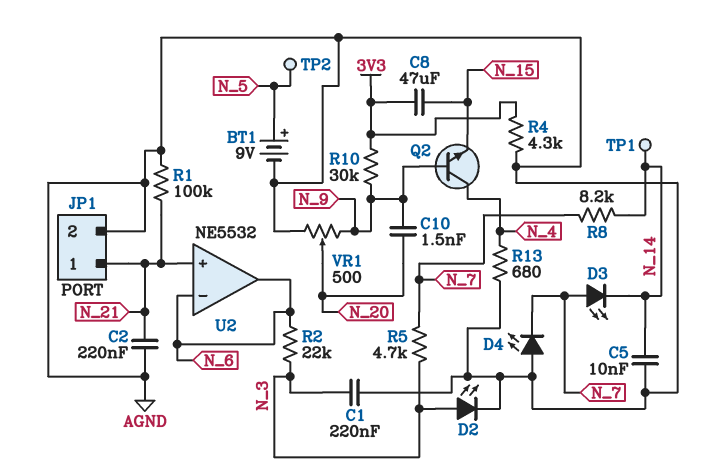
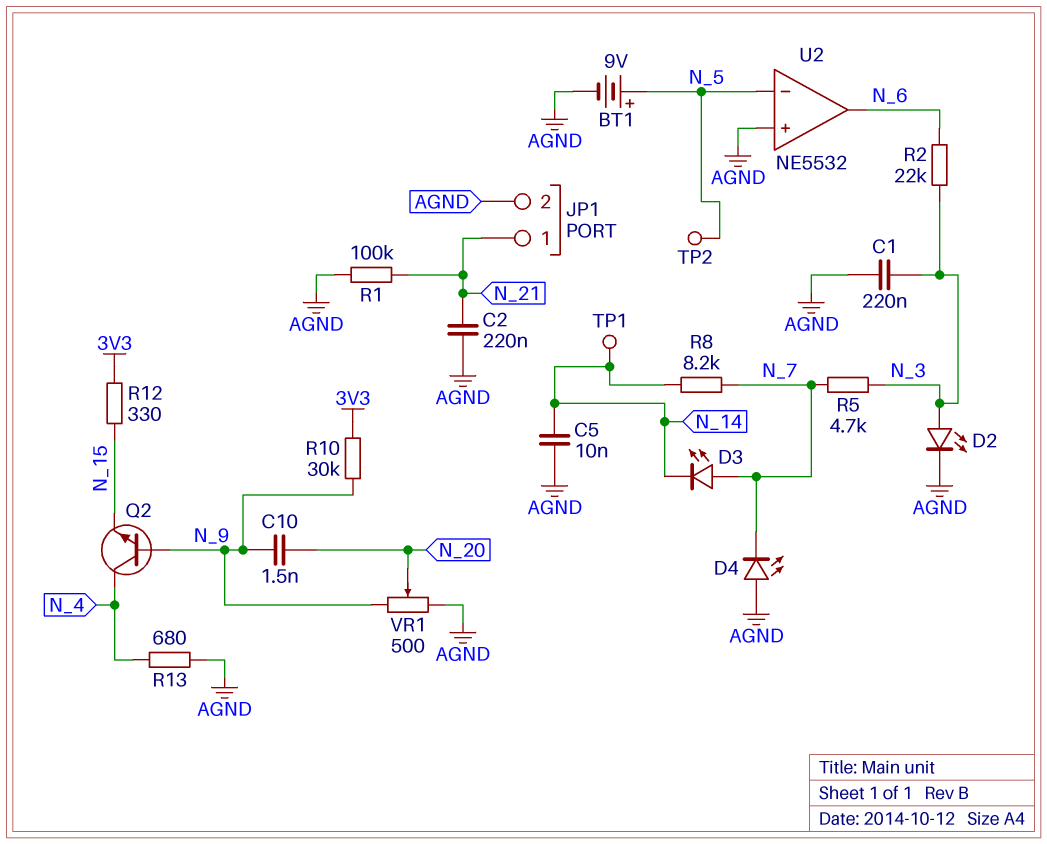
C8: 47uF (3V3, N_15) -> none
R4: 4.3k (3V3, AGND) -> none
R12: none -> 330 (3V3, N_15)
U2 pin in+: N_21 -> AGND
U2 pin in-: N_6 -> N_5

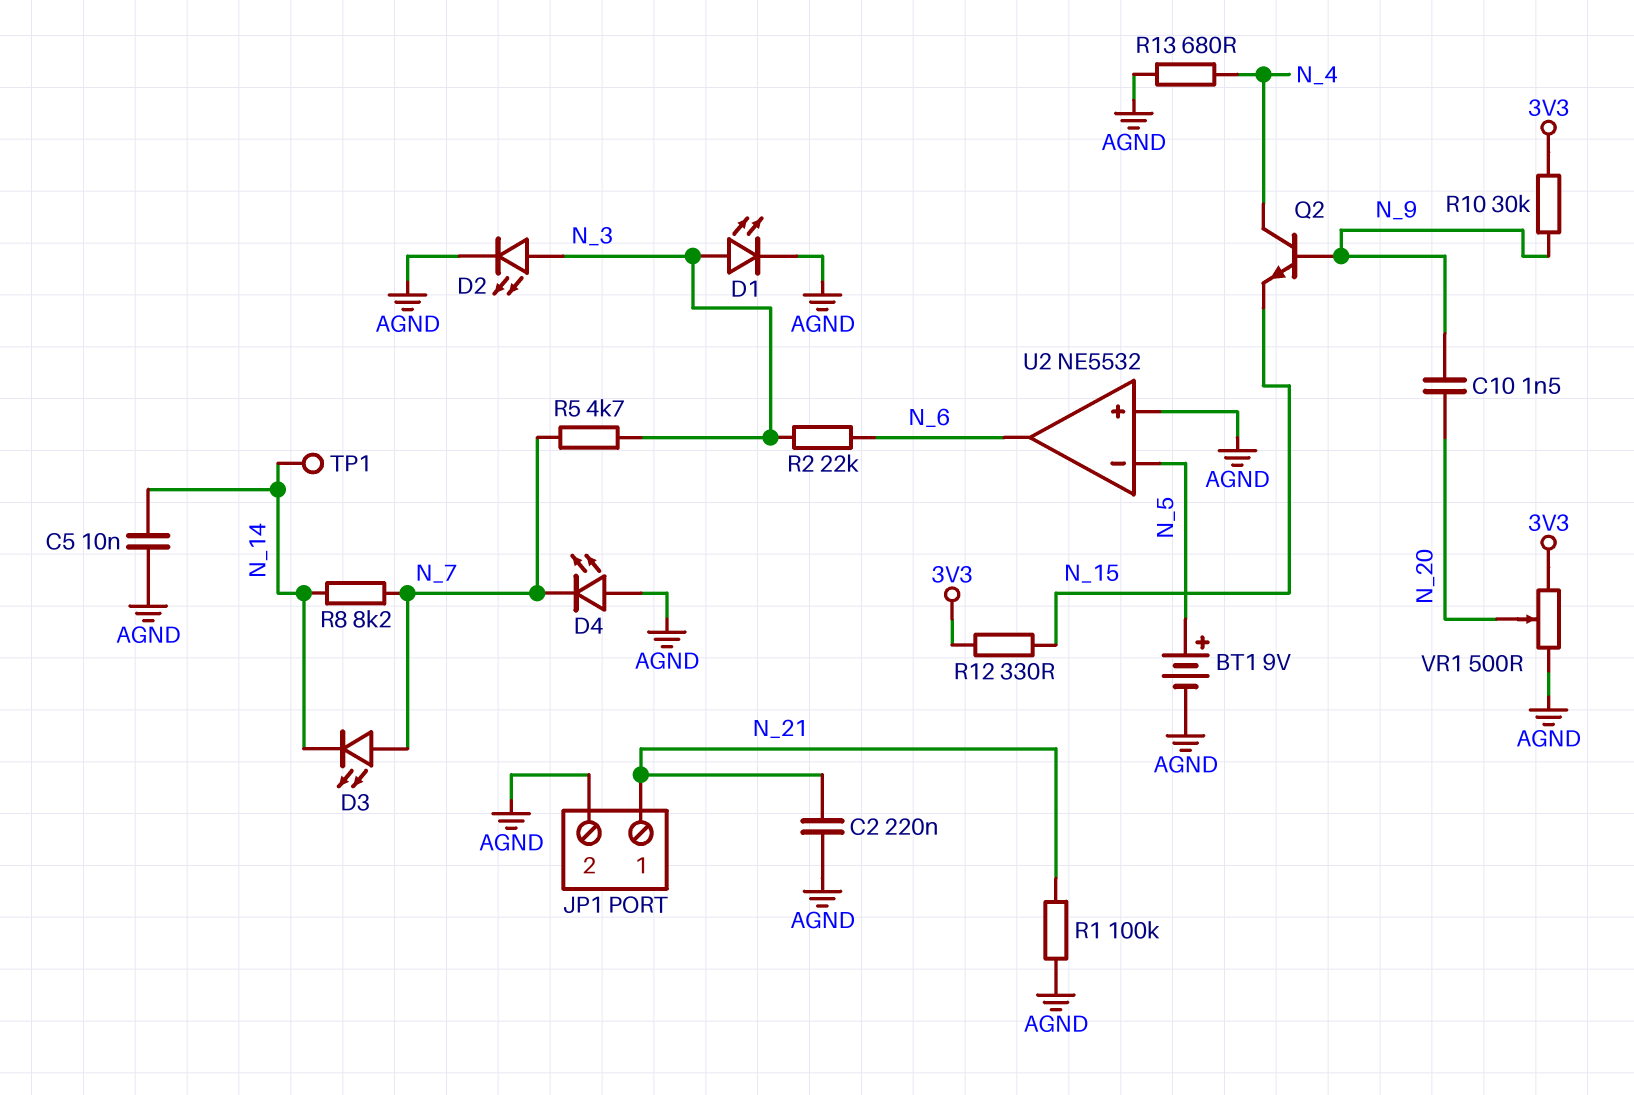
C1: 220nF (AGND, N_3) -> none
D1: none -> LED (A N_3, K AGND)
TP2: test point (N_5) -> none
VR1: 500 (AGND, N_9, wiper N_20) -> 500 (3V3, AGND, wiper N_20)

